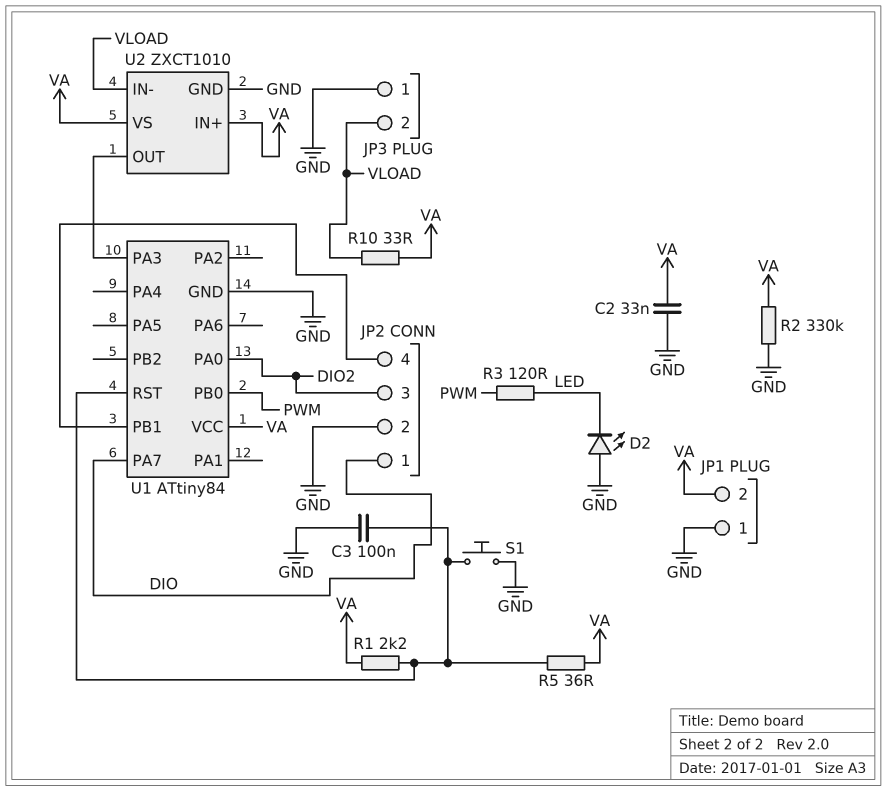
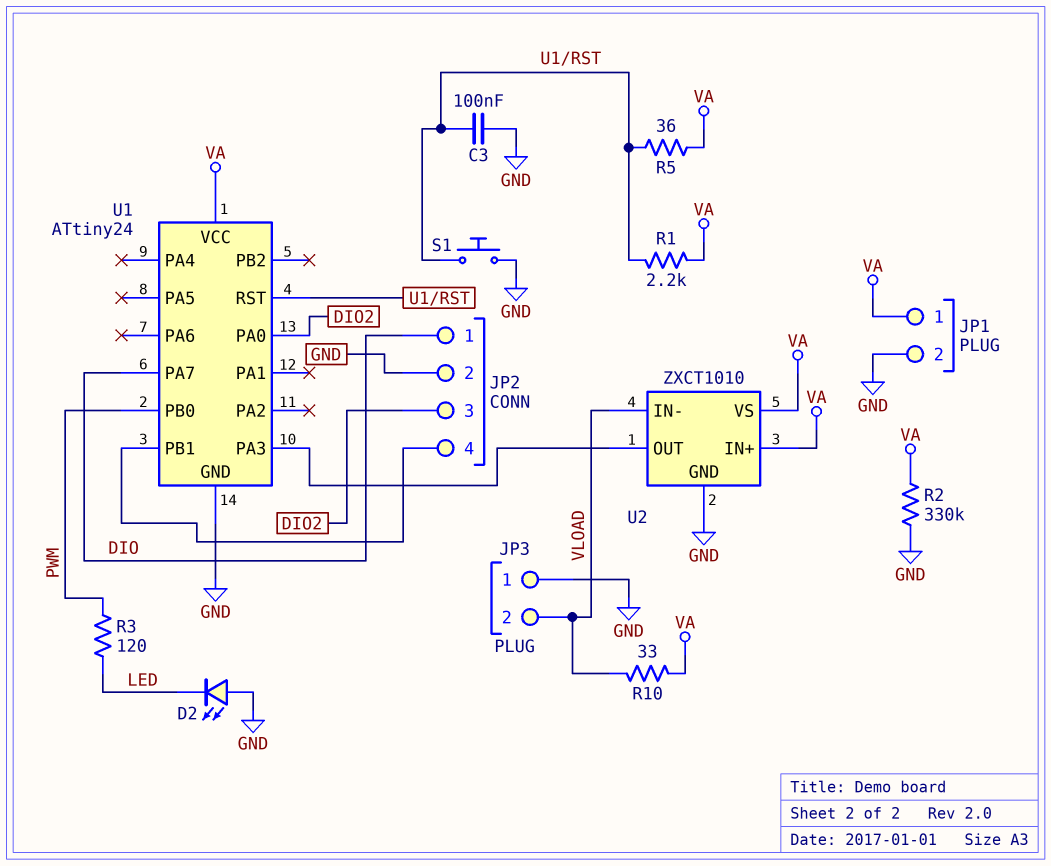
C2: 33nF (GND, VA) -> none
JP1 pin 1: GND -> VA
JP1 pin 2: VA -> GND
U1: ATtiny84 -> ATtiny24

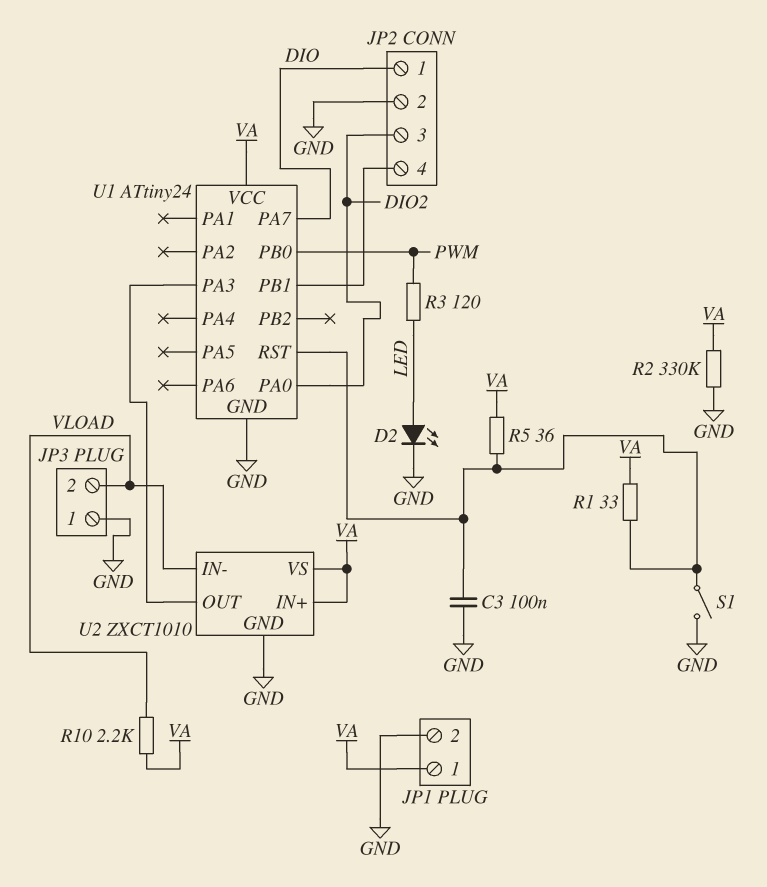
D2: LED (A GND, K LED) -> LED (A LED, K GND)
R1: 2.2k (U1/RST, VA) -> 33 (U1/RST, VA)
R10: 33 (VA, VLOAD) -> 2.2k (VA, VLOAD)
S1: button (GND, U1/RST) -> switch (GND, U1/RST)

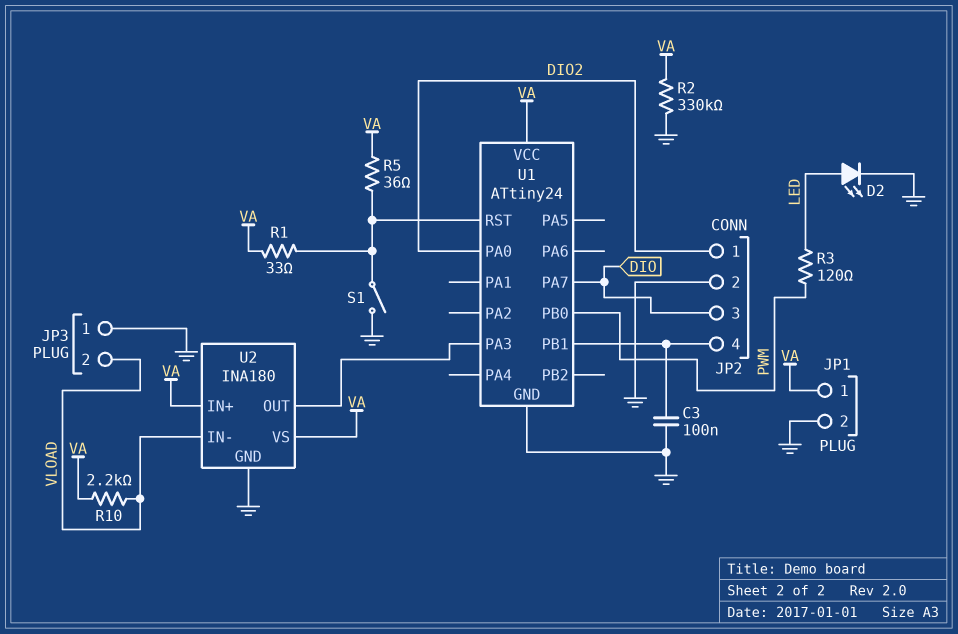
C3: 100nF (GND, U1/RST) -> 100nF (GND, JP2/4)
JP2 pin 1: DIO -> DIO2
JP2 pin 3: DIO2 -> DIO
U2: ZXCT1010 -> INA180

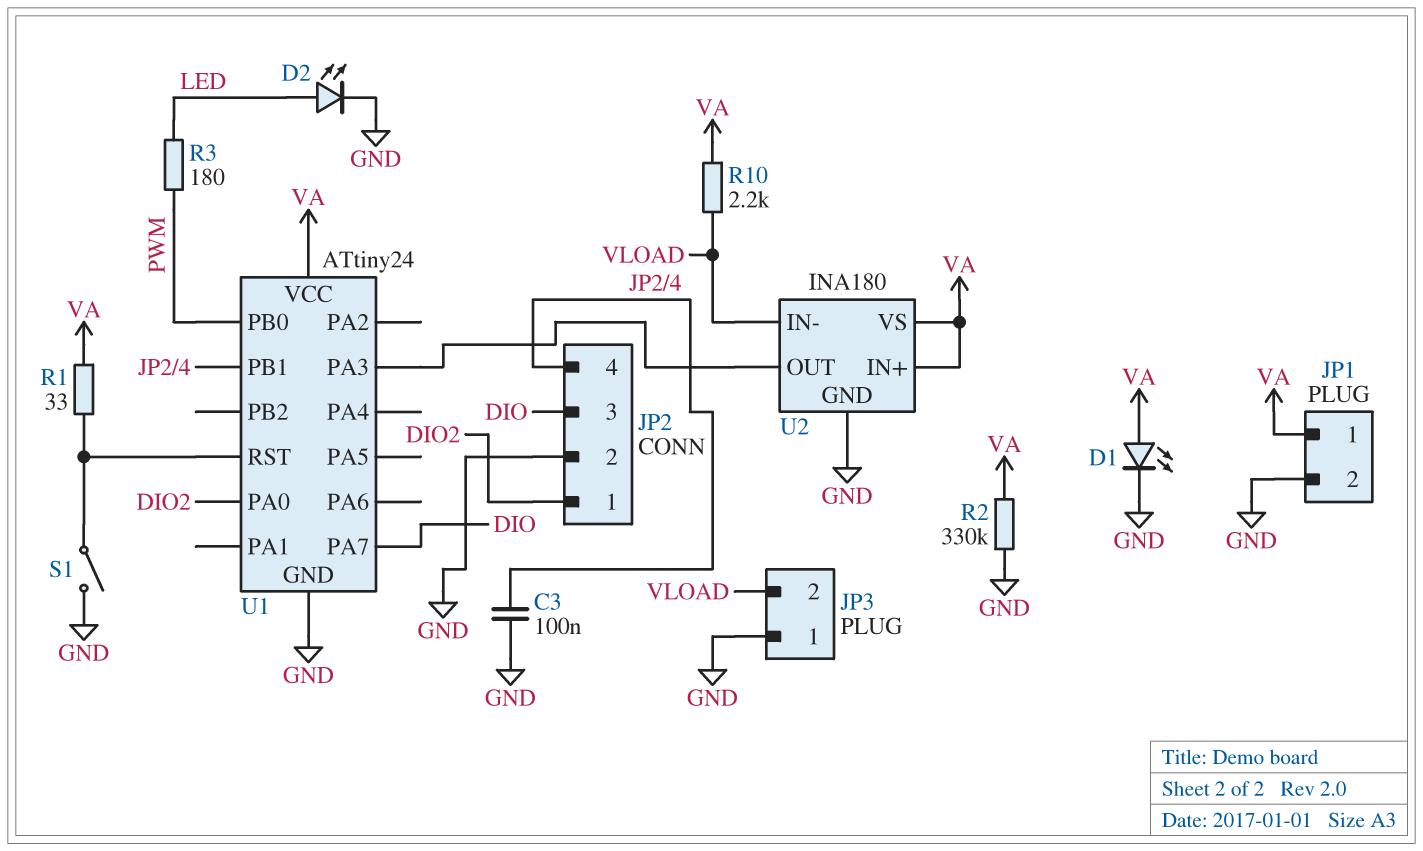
D1: none -> LED (A VA, K GND)
R3: 120 (LED, PWM) -> 180 (LED, PWM)
R5: 36 (U1/RST, VA) -> none

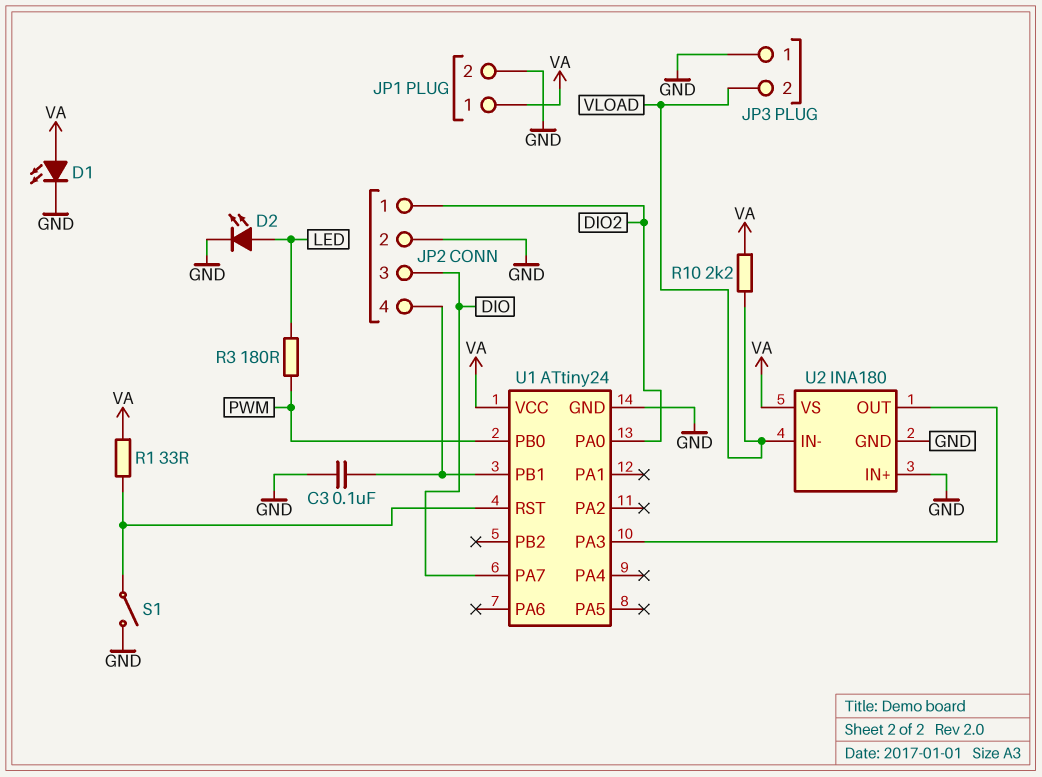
R2: 330k (GND, VA) -> none
U2 pin IN+: VA -> GND

